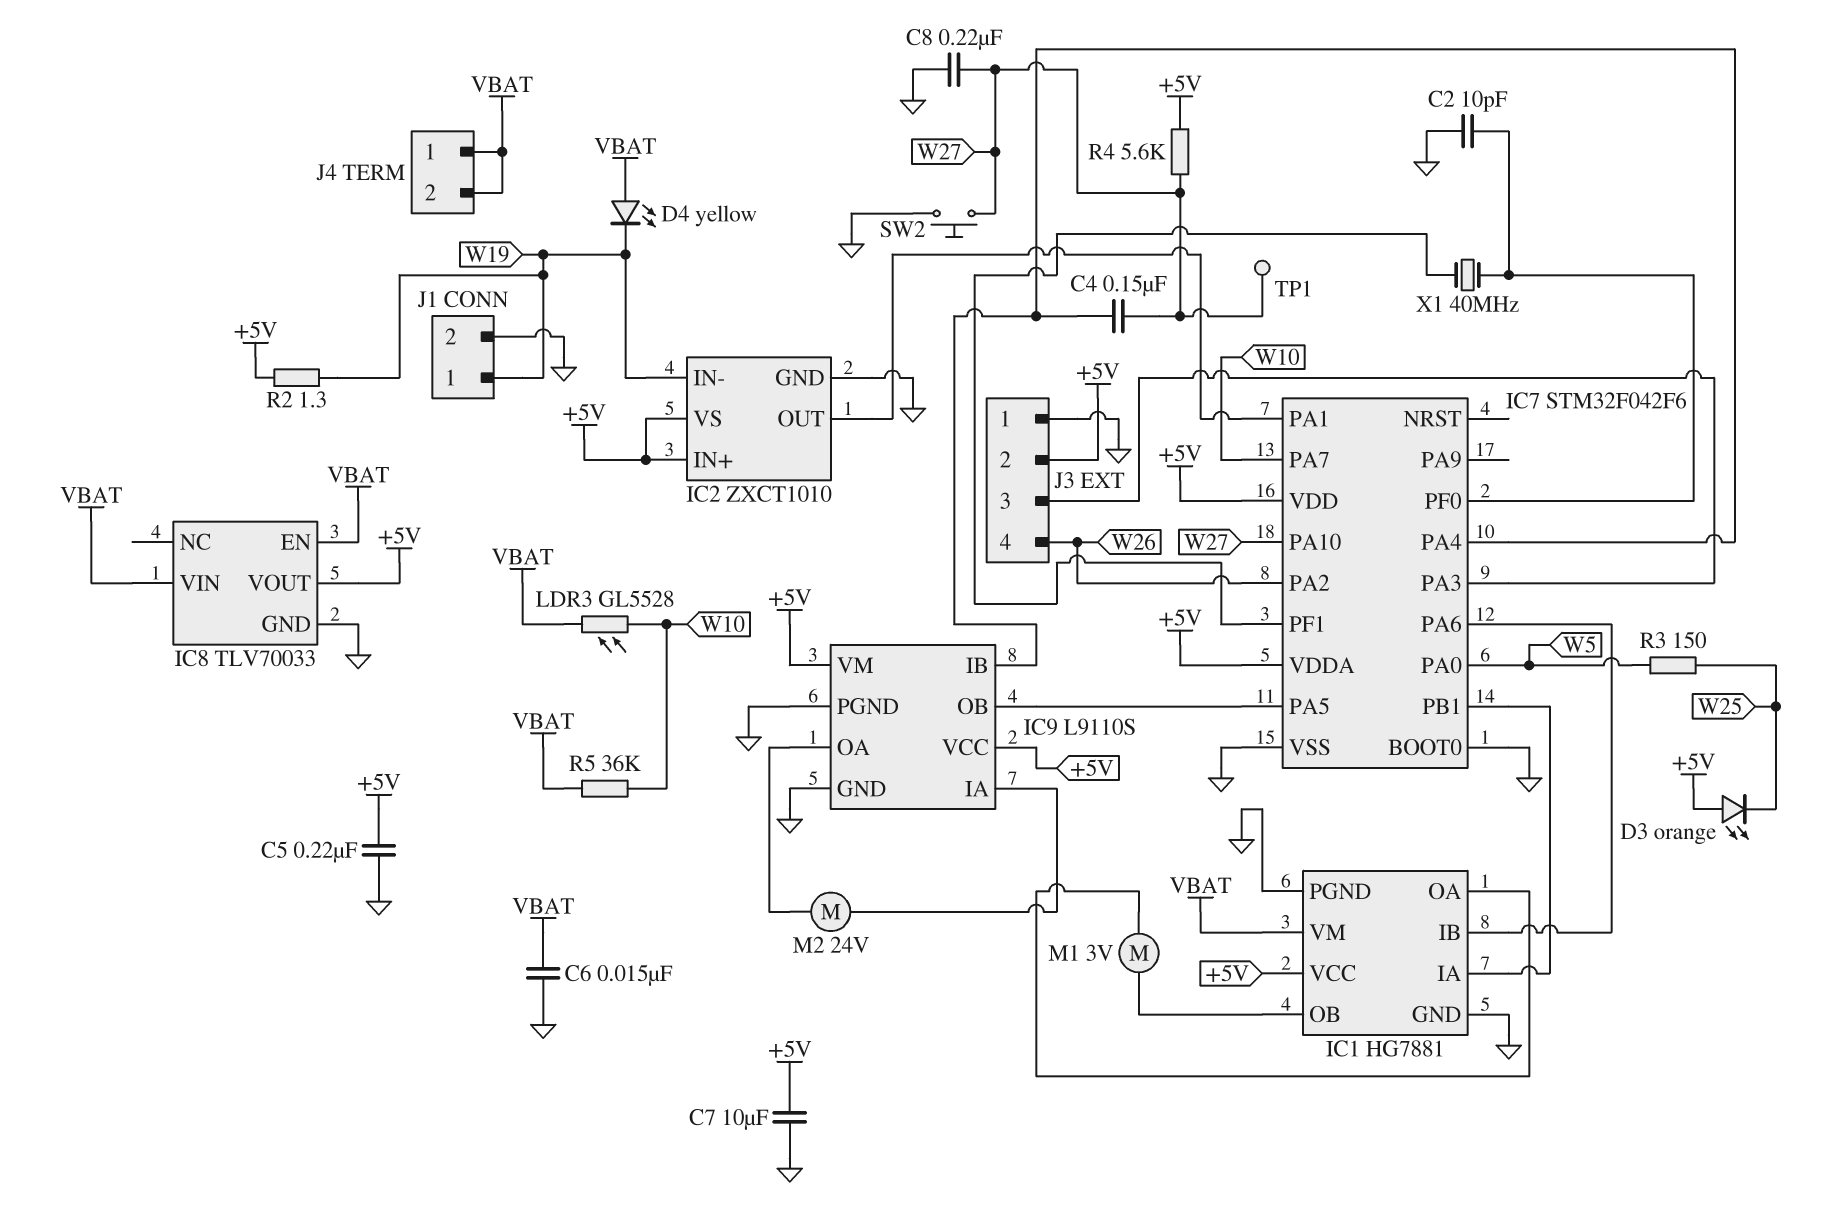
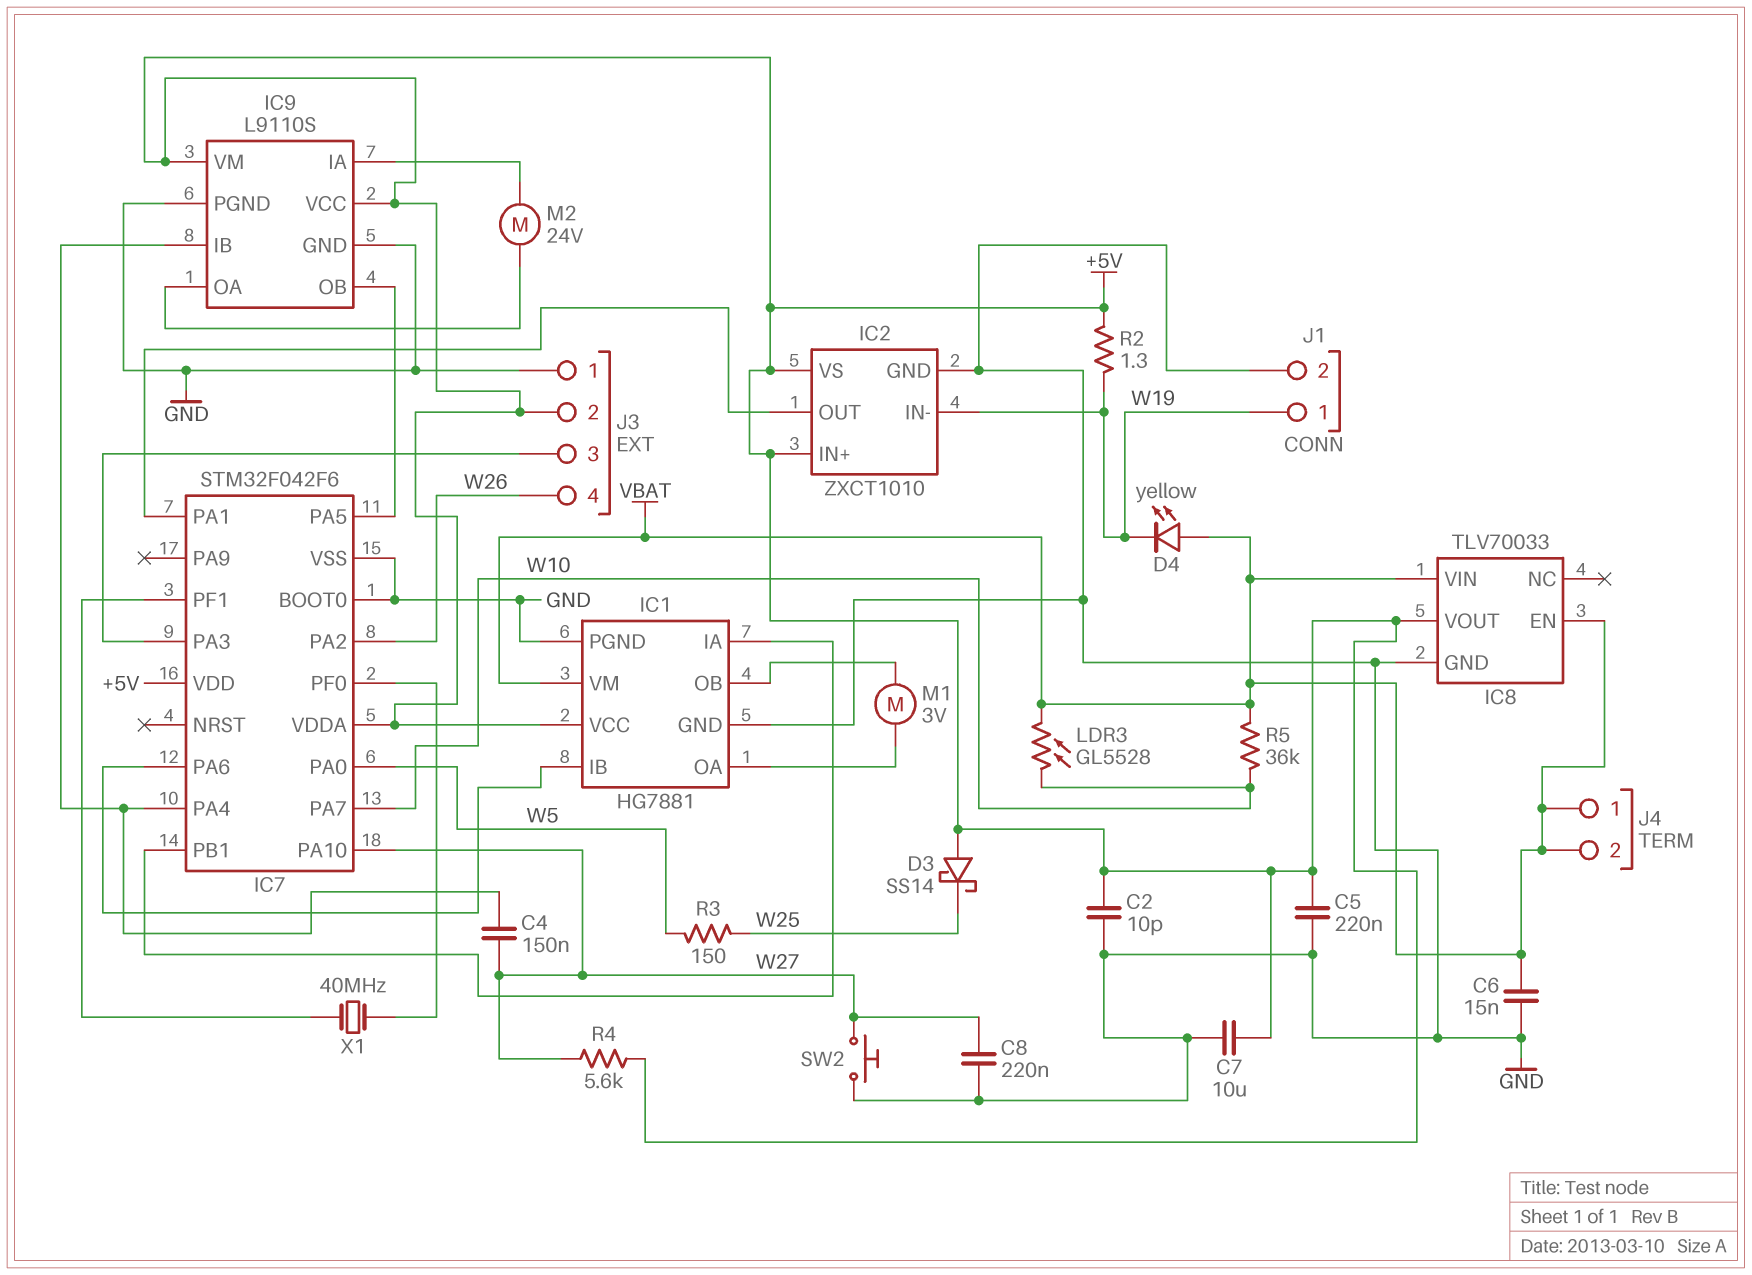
C2: 10pF (GND, IC7/PF0) -> 10pF (+5V, GND)
D3: LED orange (A +5V, K W25) -> schottky SS14 (A +5V, K W25)
TP1: test point (W27) -> none

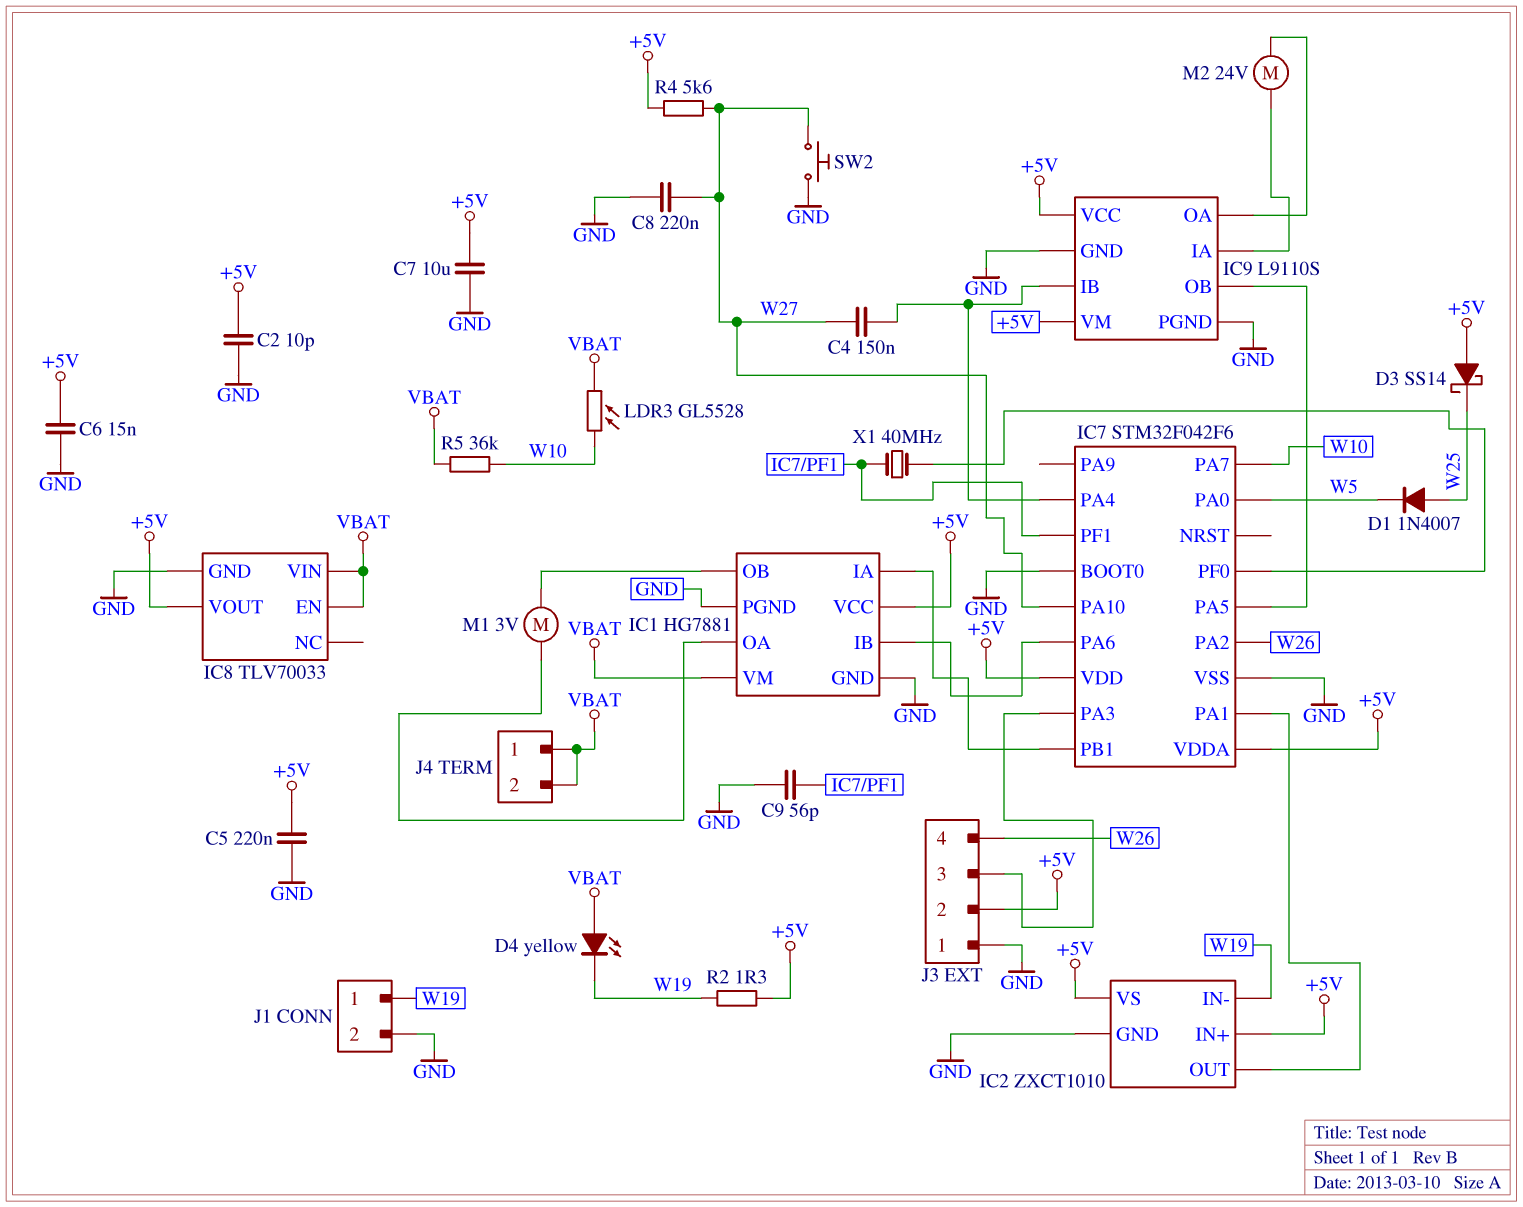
C6: 15nF (GND, VBAT) -> 15nF (+5V, GND)
C9: none -> 56pF (GND, IC7/PF1)
D1: none -> diode 1N4007 (A W25, K W5)
R3: 150 (W5, W25) -> none

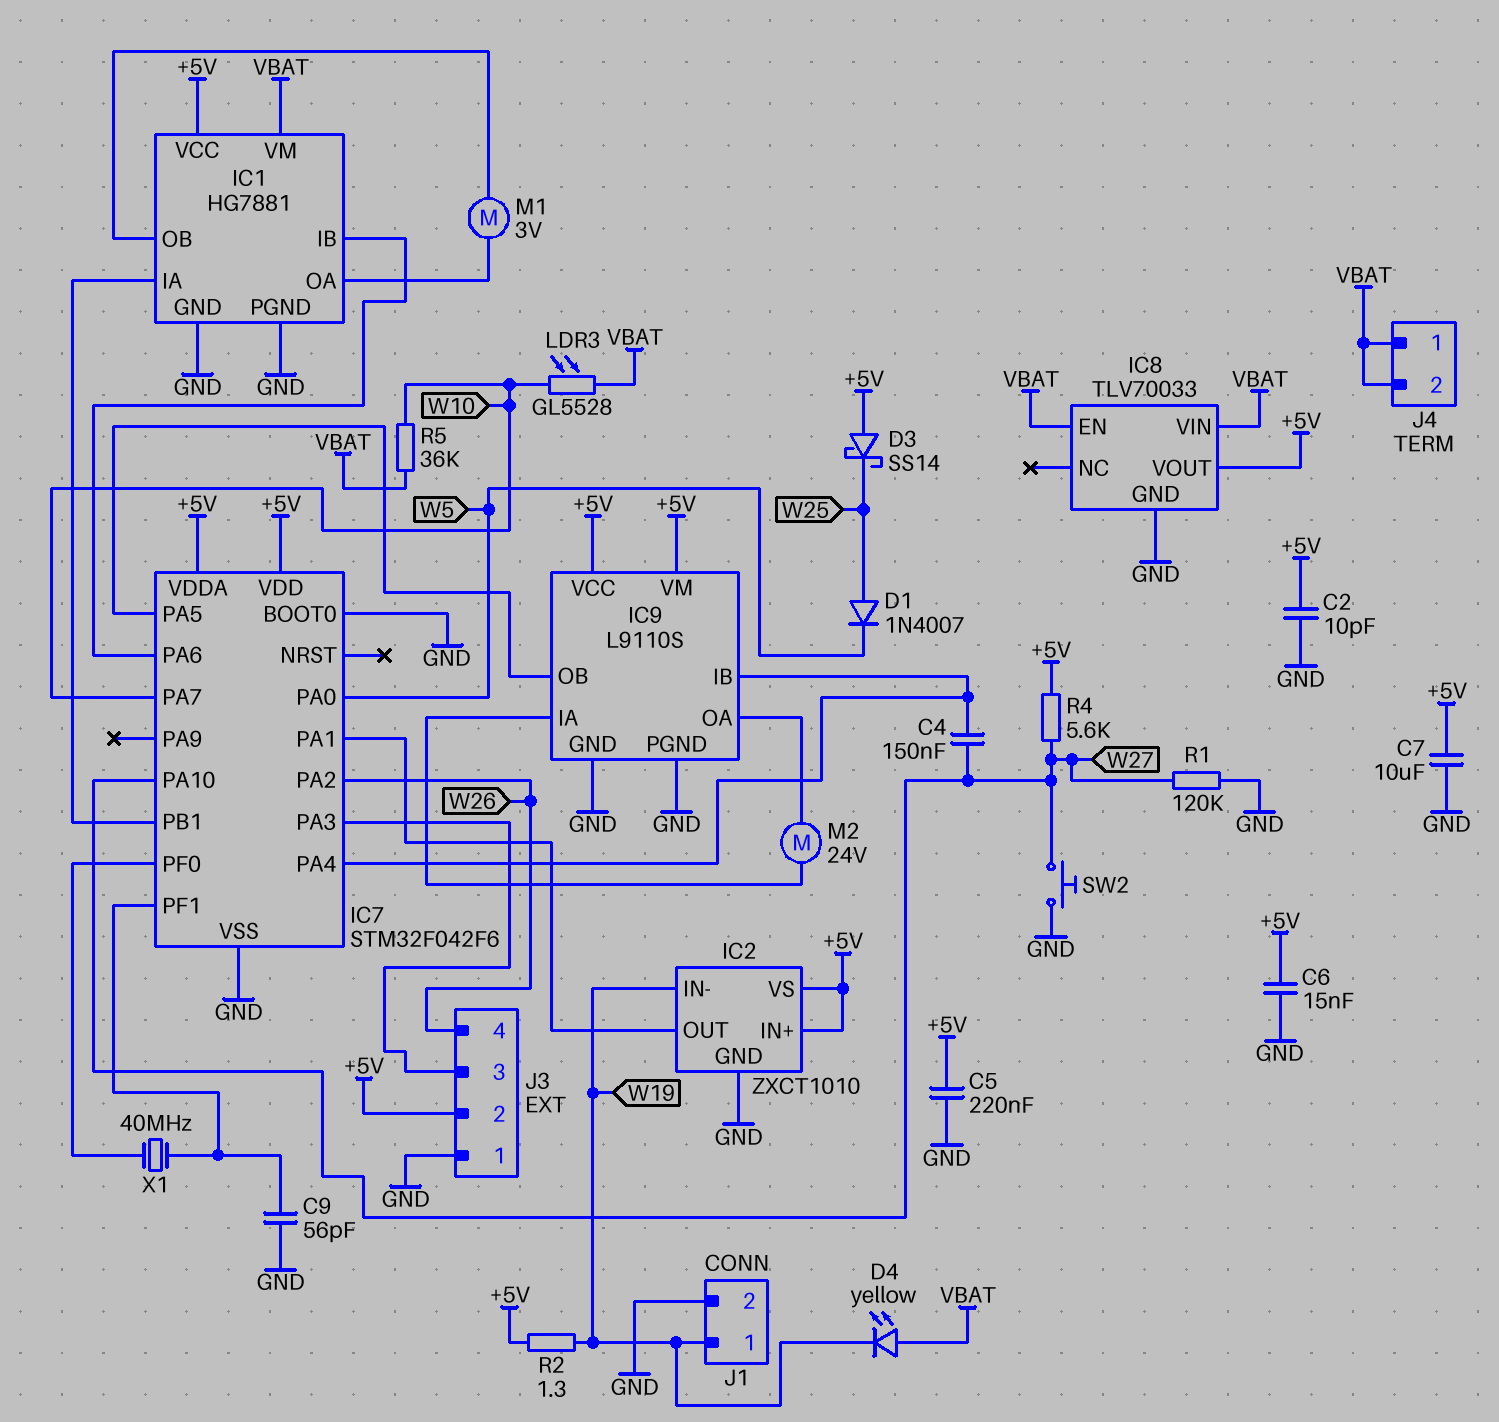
C8: 220nF (GND, W27) -> none
R1: none -> 120k (GND, W27)

